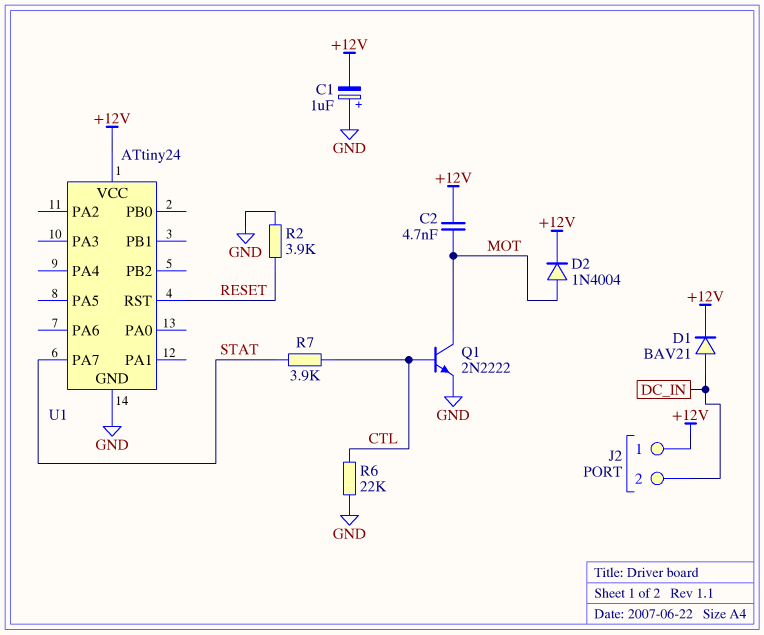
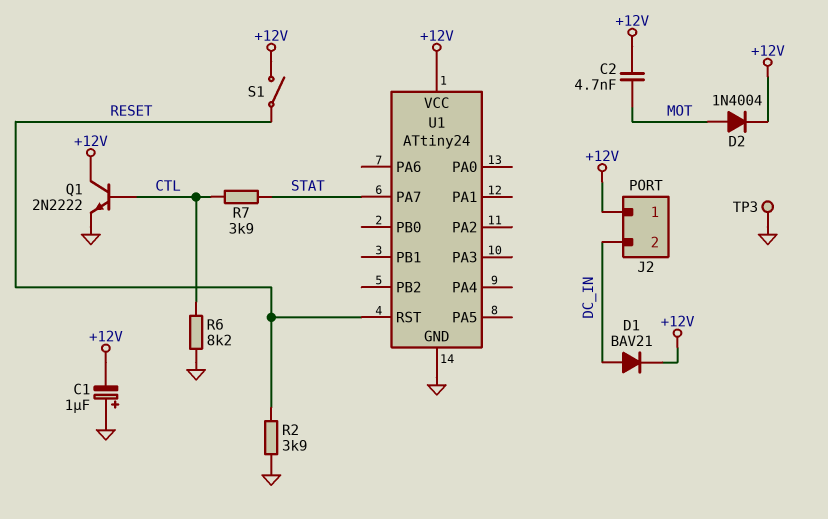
Q1: NPN 2N2222 (B CTL, C MOT, E GND) -> NPN 2N2222 (B CTL, C +12V, E GND)
R6: 22k (CTL, GND) -> 8.2k (CTL, GND)
S1: none -> switch (+12V, RESET)
TP3: none -> test point (GND)

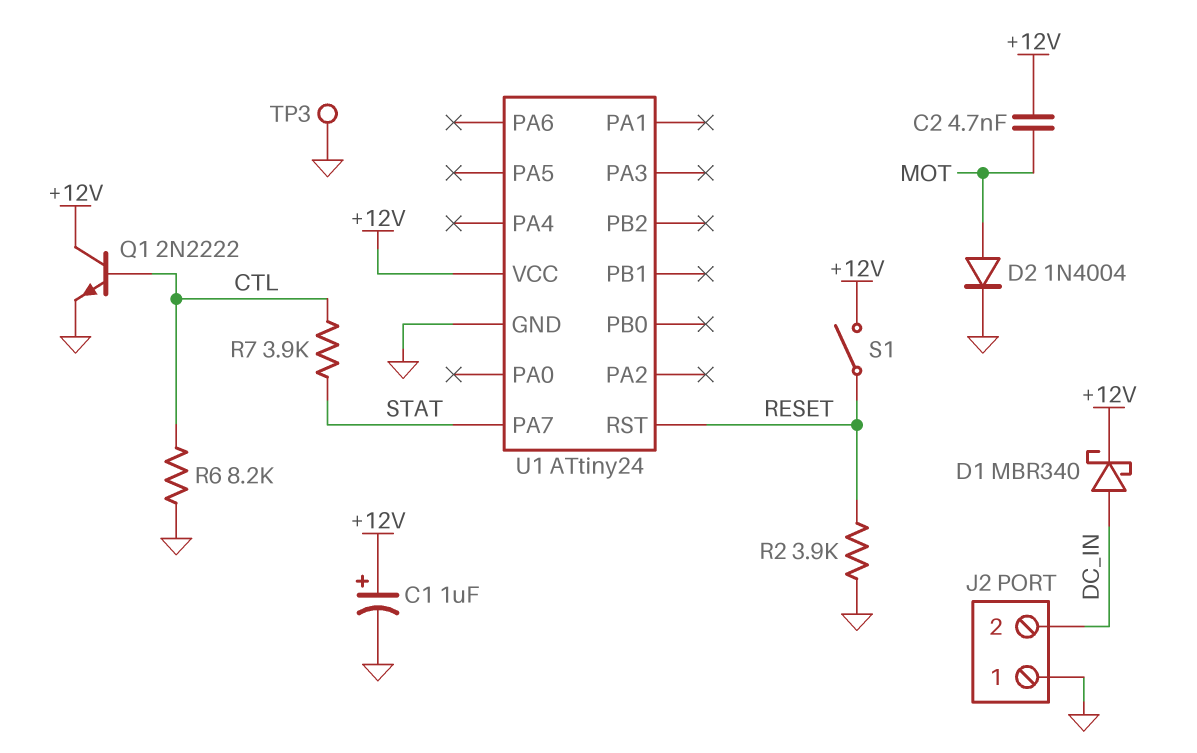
C1: 1uF (plus GND, minus +12V) -> 1uF (plus +12V, minus GND)
D1: diode BAV21 (A DC_IN, K +12V) -> schottky MBR340 (A DC_IN, K +12V)
D2: diode 1N4004 (A MOT, K +12V) -> diode 1N4004 (A MOT, K GND)
J2 pin 1: +12V -> GND

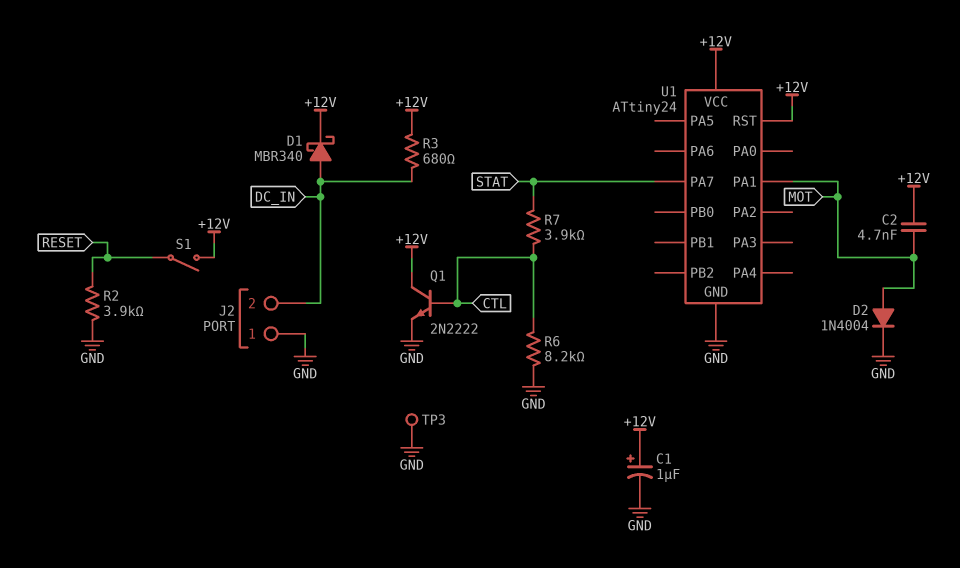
R3: none -> 680 (+12V, DC_IN)
U1 pin PA1: none -> MOT
U1 pin RST: RESET -> +12V

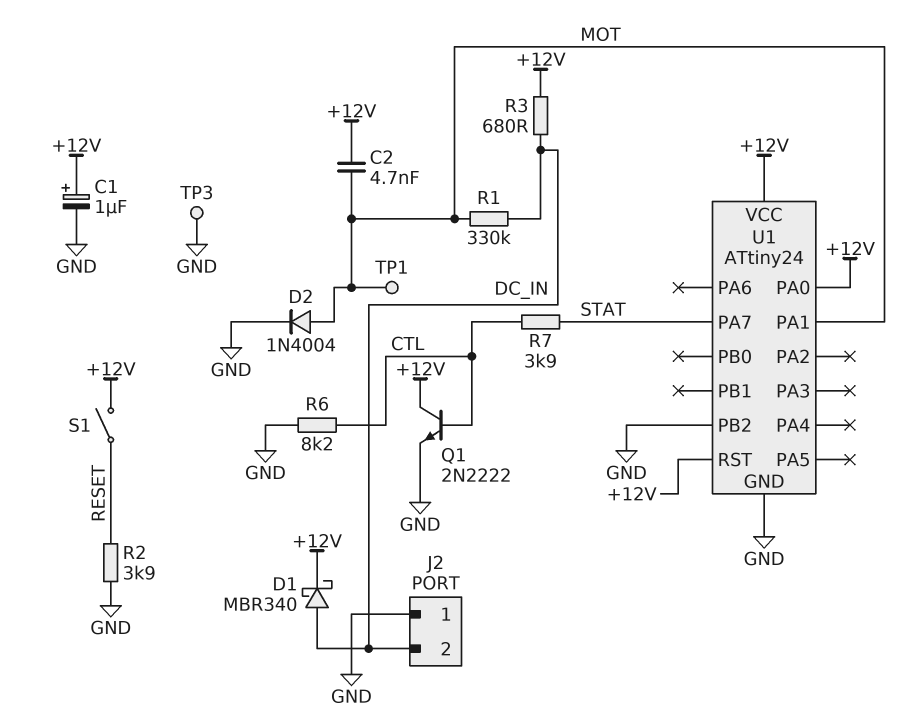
R1: none -> 330k (DC_IN, MOT)
TP1: none -> test point (MOT)
U1 pin PA0: none -> +12V
U1 pin PB2: none -> GND

